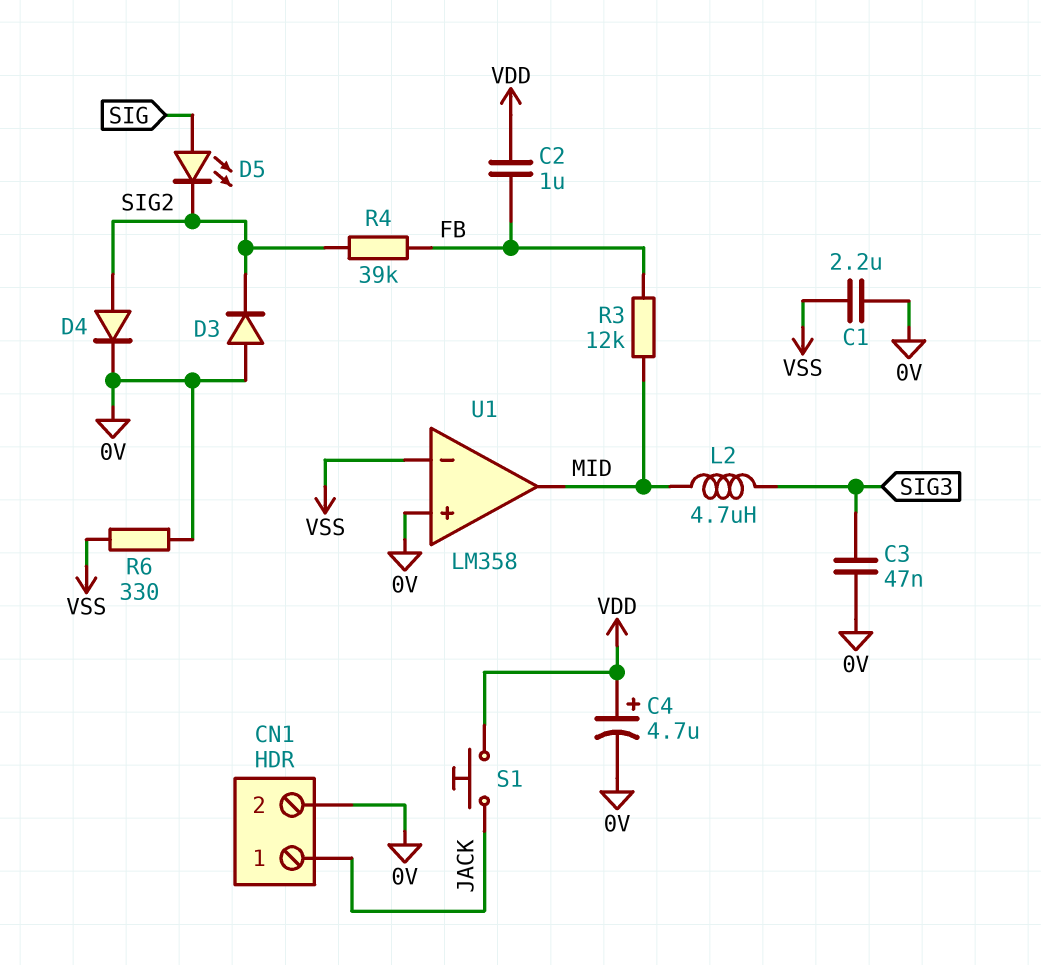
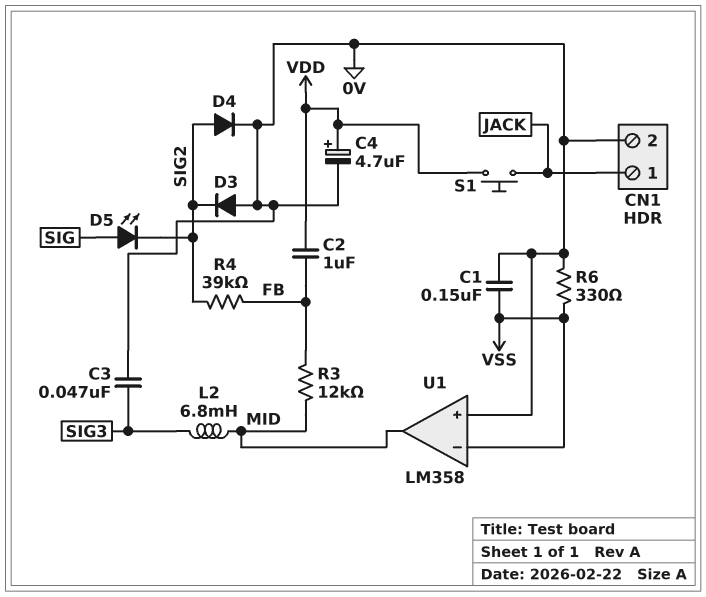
C1: 2.2uF (0V, VSS) -> 150nF (0V, VSS)
L2: 4.7uH (MID, SIG3) -> 6.8mH (MID, SIG3)

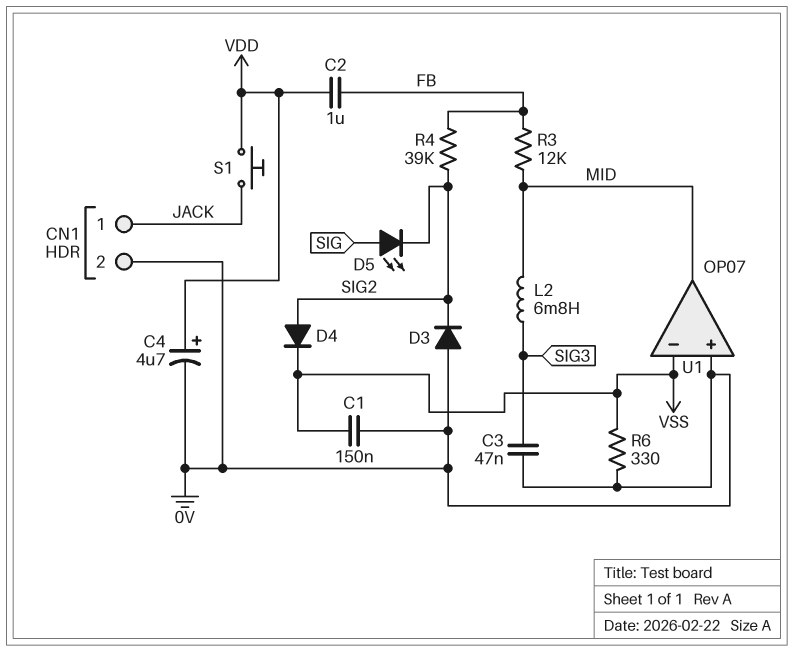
D4: diode (A SIG2, K 0V) -> diode (A SIG2, K VSS)
U1: LM358 -> OP07

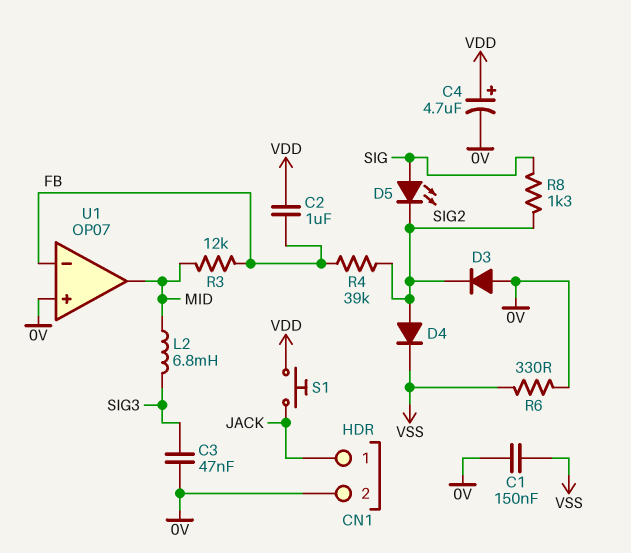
R8: none -> 1.3k (SIG, SIG2)
U1 pin in-: VSS -> FB

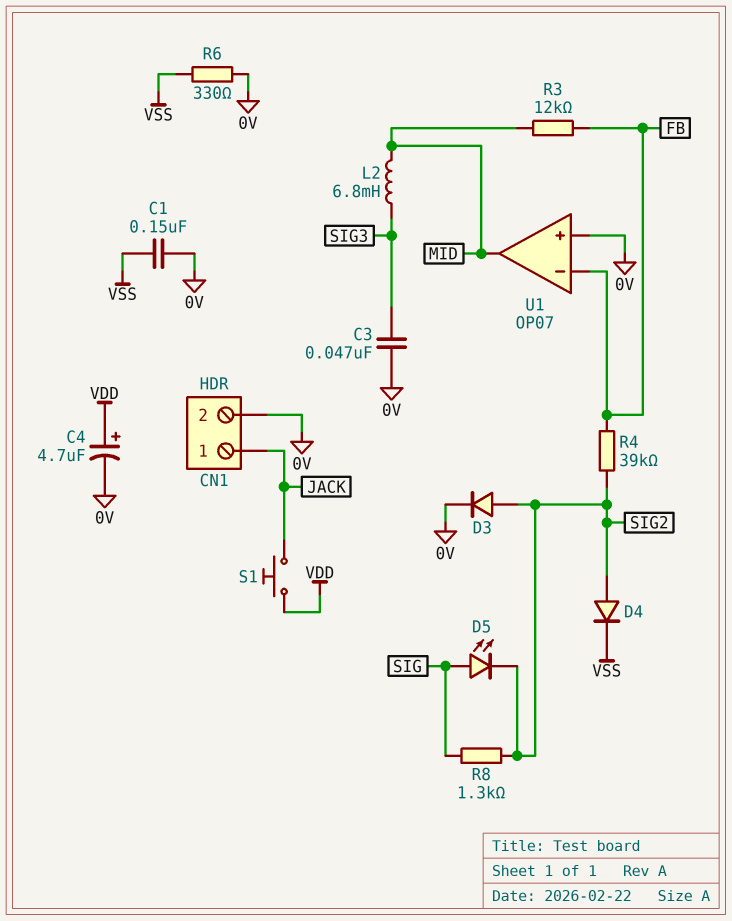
C2: 1uF (FB, VDD) -> none
D3: diode (A 0V, K SIG2) -> diode (A SIG2, K 0V)

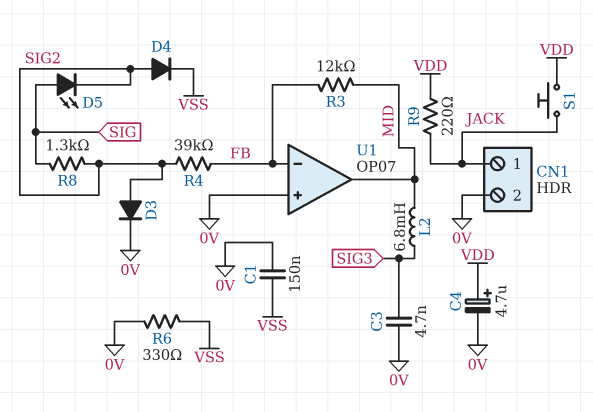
C3: 47nF (0V, SIG3) -> 4.7nF (0V, SIG3)
R9: none -> 220 (JACK, VDD)

